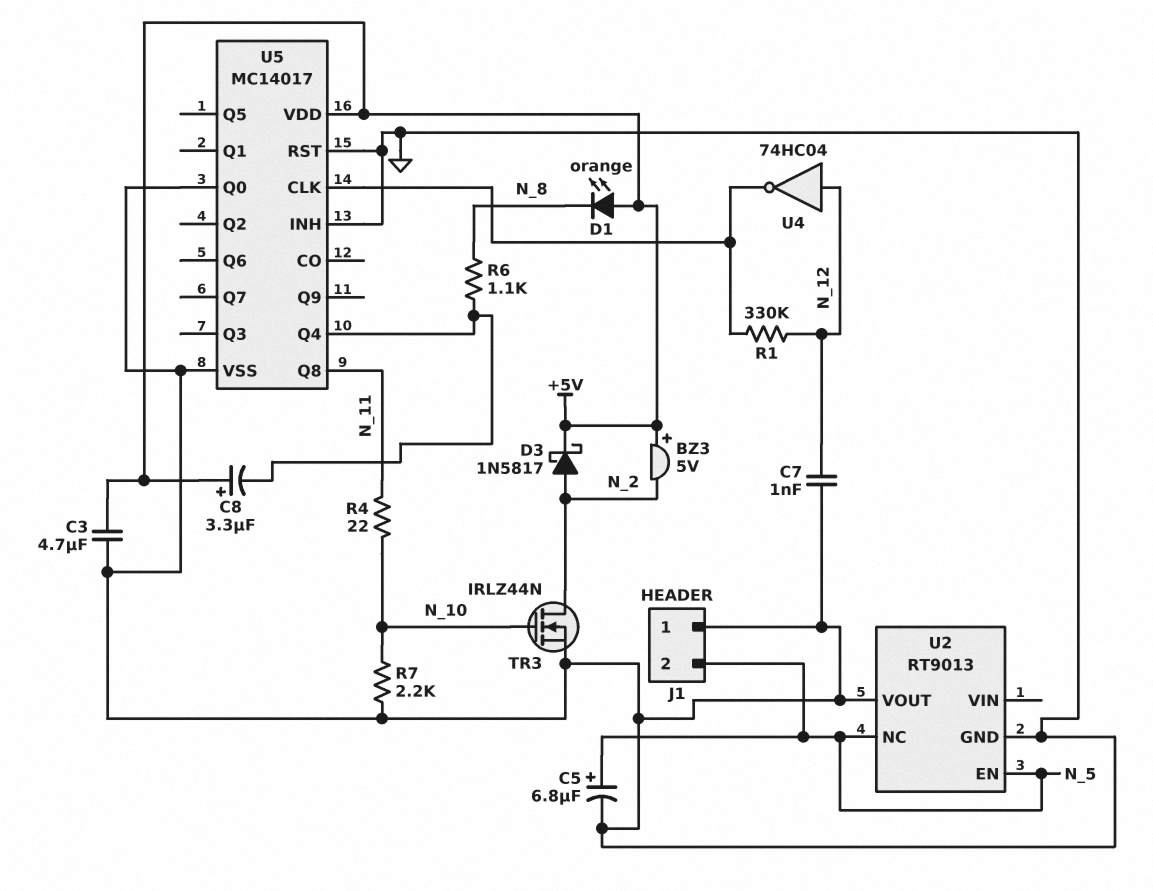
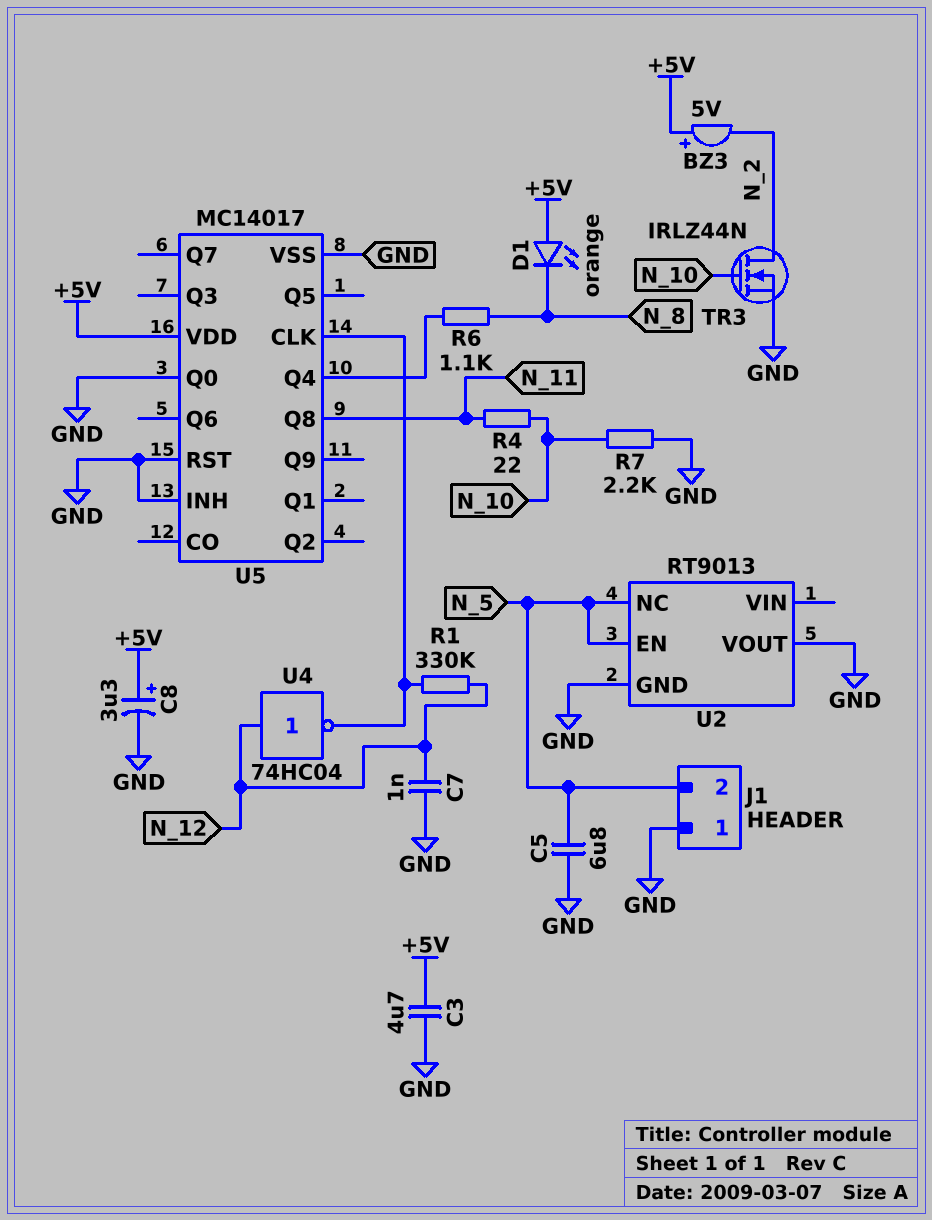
C5: 6.8uF (plus N_5, minus GND) -> 6.8uF (GND, N_5)
C8: 3.3uF (plus +5V, minus U5/Q4) -> 3.3uF (plus +5V, minus GND)
D3: schottky 1N5817 (A N_2, K +5V) -> none

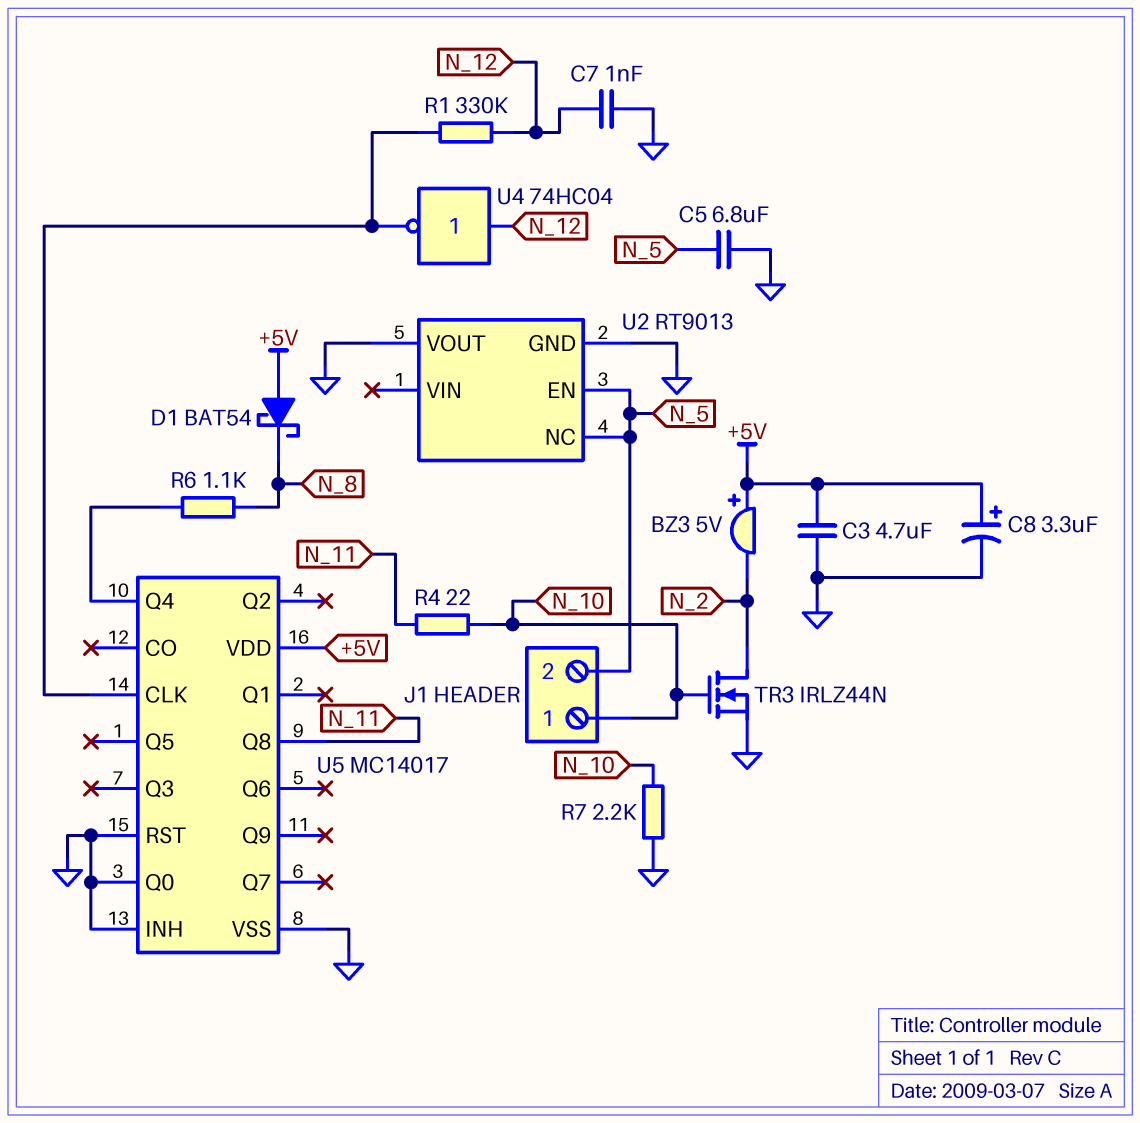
D1: LED orange (A +5V, K N_8) -> schottky BAT54 (A +5V, K N_8)
J1 pin 1: GND -> N_10

